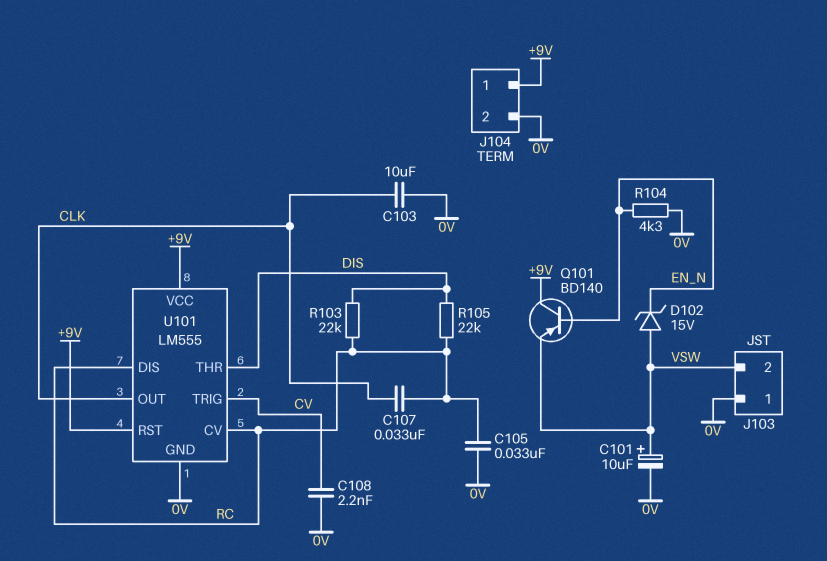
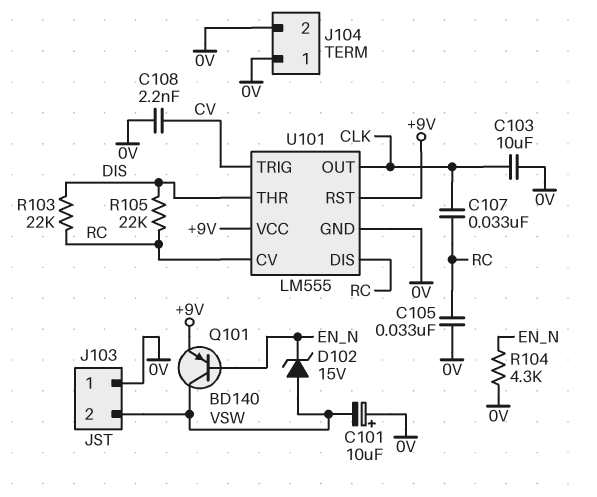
C101: 10uF (plus VSW, minus 0V) -> 10uF (plus 0V, minus VSW)
J104 pin 1: +9V -> 0V
Q101: PNP BD140 (B EN_N, C +9V, E VSW) -> PNP BD140 (B EN_N, C VSW, E +9V)

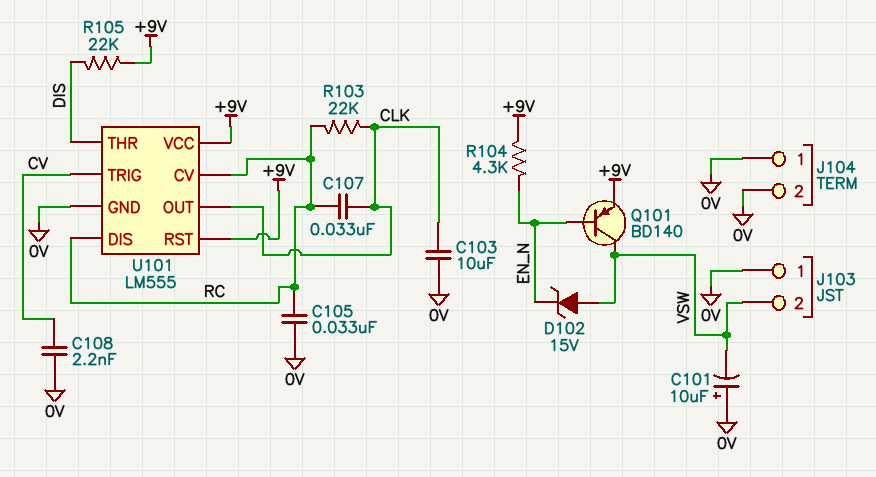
R103: 22k (DIS, RC) -> 22k (CLK, RC)
R104: 4.3k (0V, EN_N) -> 4.3k (+9V, EN_N)
R105: 22k (DIS, RC) -> 22k (+9V, DIS)

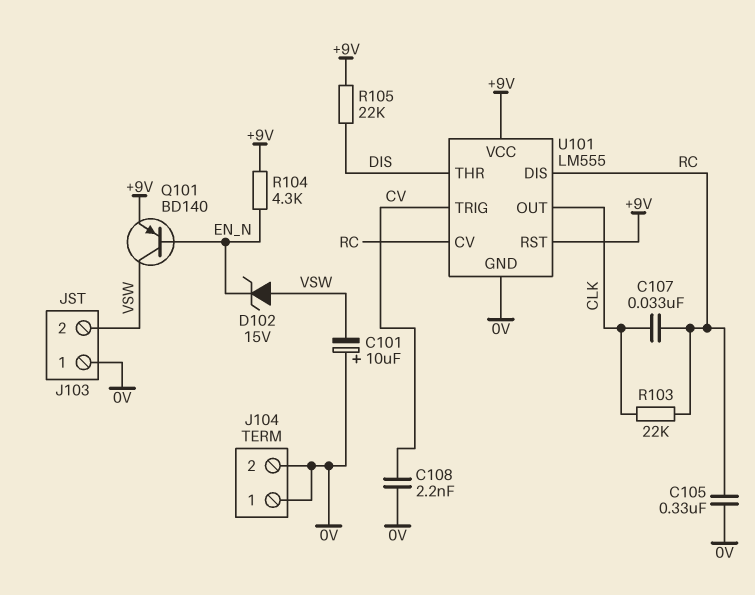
C103: 10uF (0V, CLK) -> none
C105: 33nF (0V, RC) -> 330nF (0V, RC)

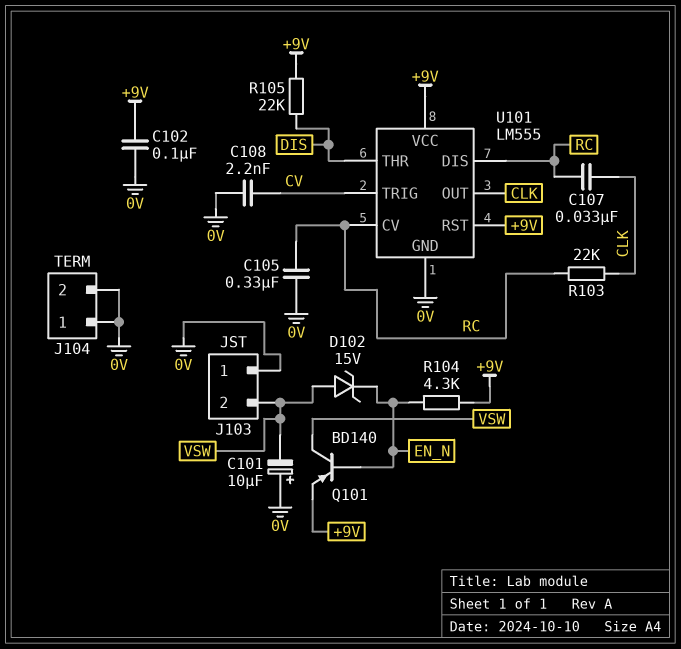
C102: none -> 100nF (+9V, 0V)

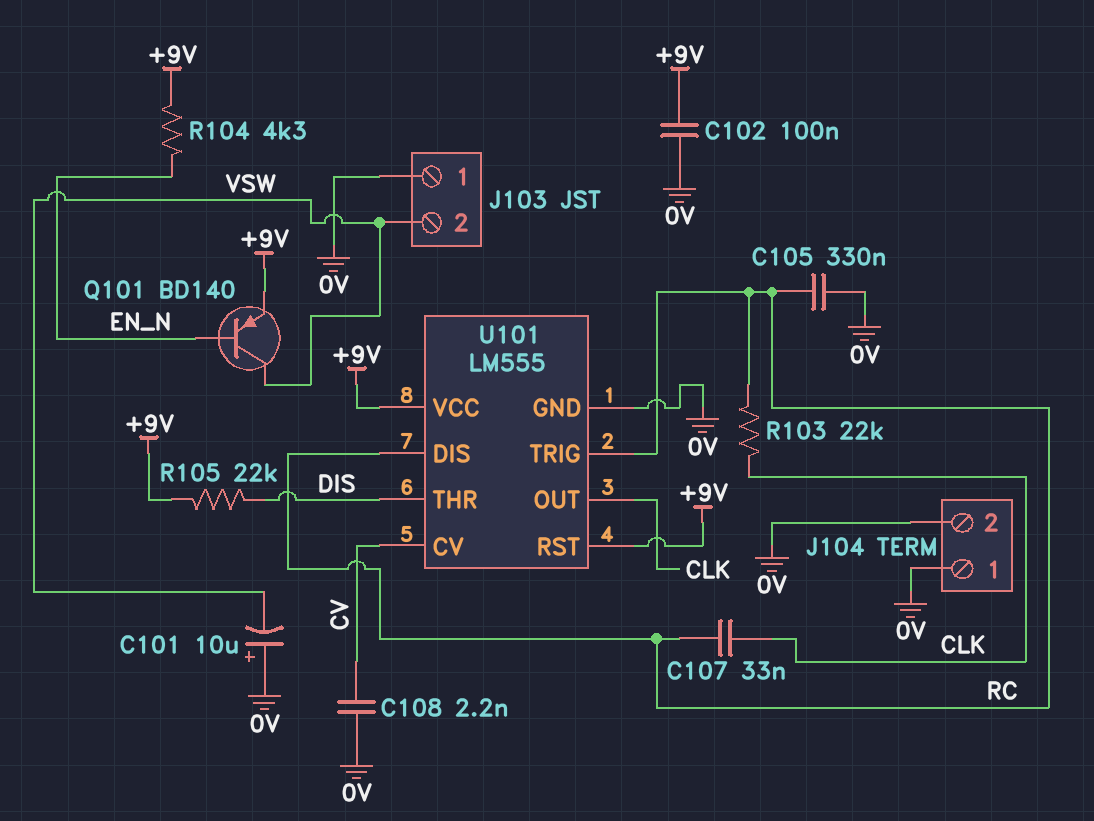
D102: zener 15V (A VSW, K EN_N) -> none
U101 pin CV: RC -> CV
U101 pin TRIG: CV -> RC

